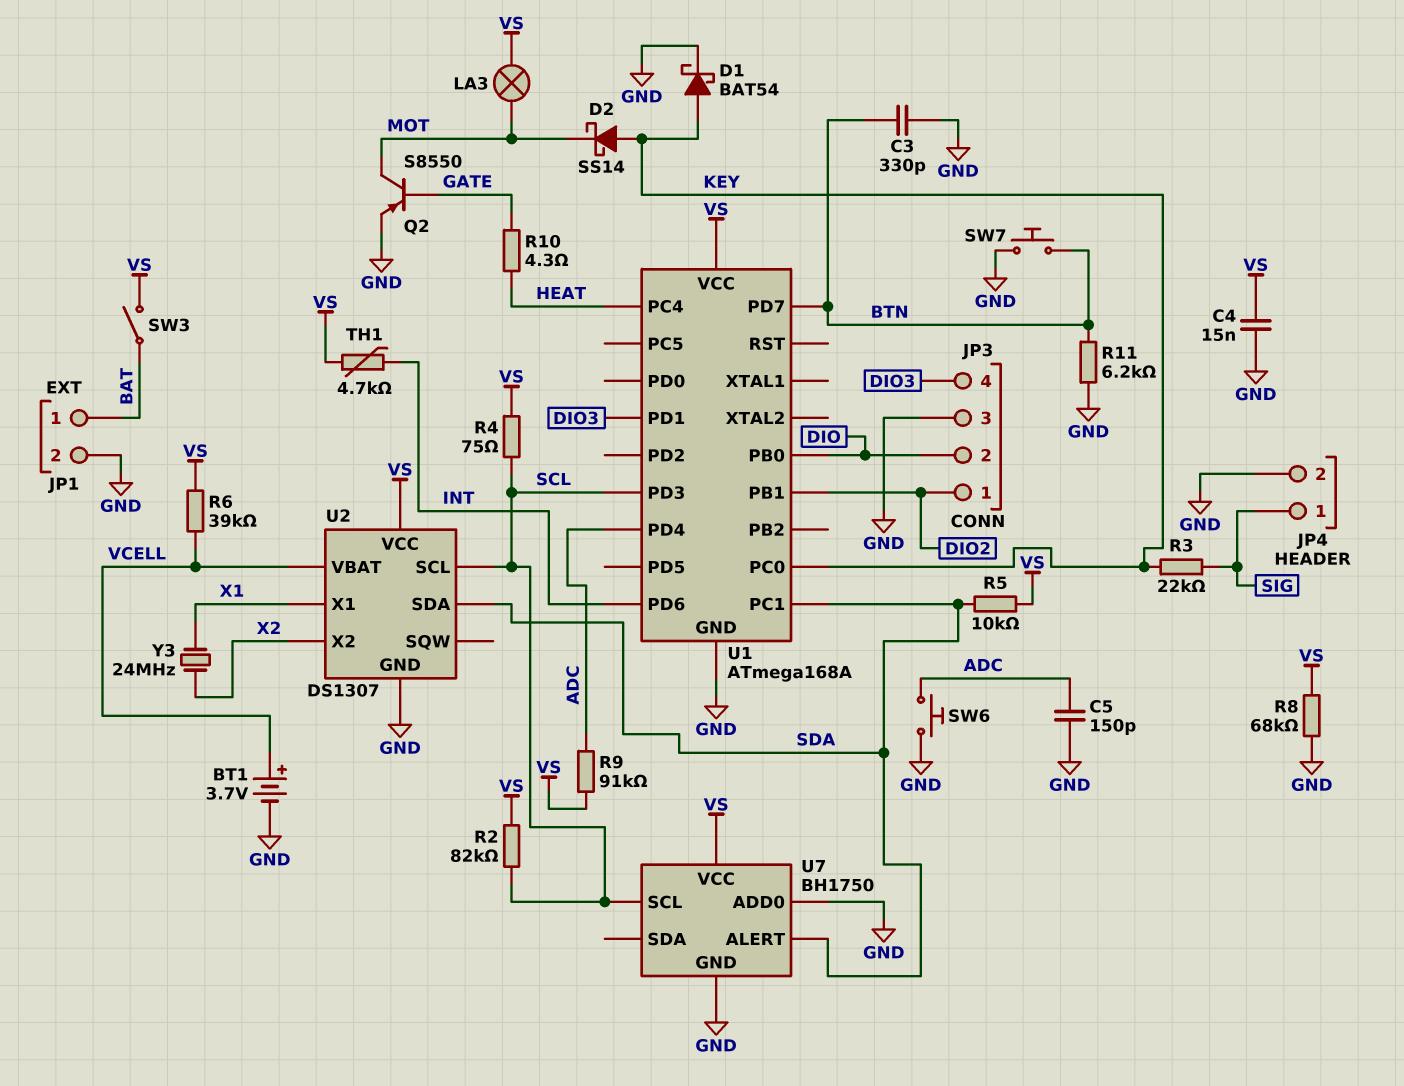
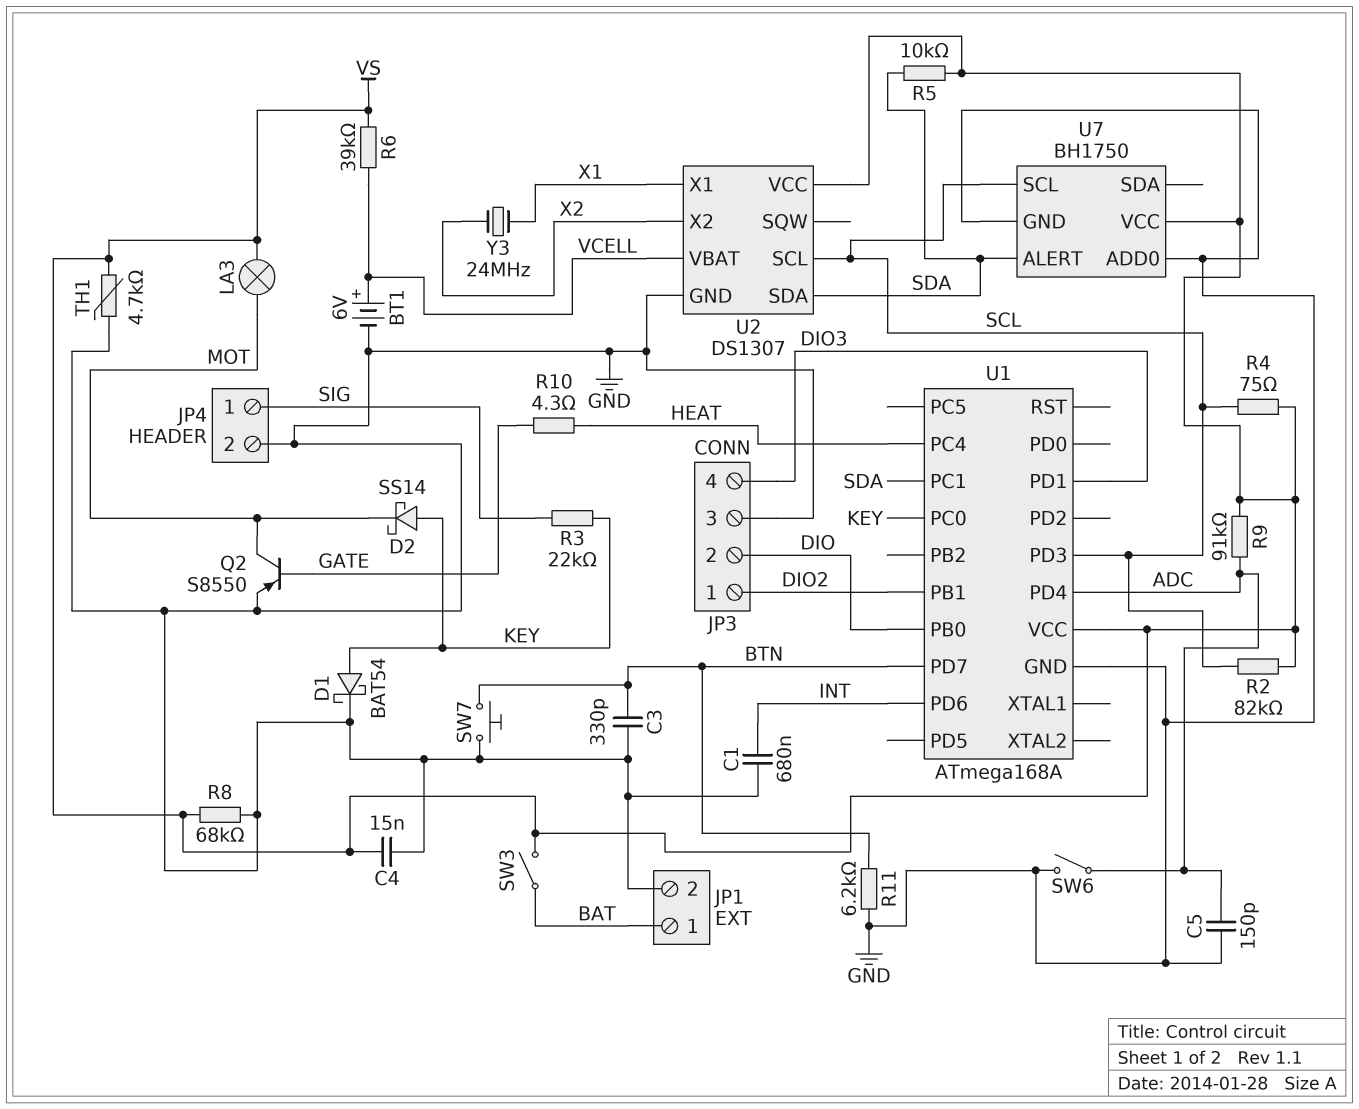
BT1: 3.7V (plus VCELL, minus GND) -> 6V (plus VCELL, minus GND)
C1: none -> 680nF (GND, INT)
SW6: button (ADC, GND) -> switch (ADC, GND)
TH1: 4.7k (INT, VS) -> 4.7k (GND, VS)

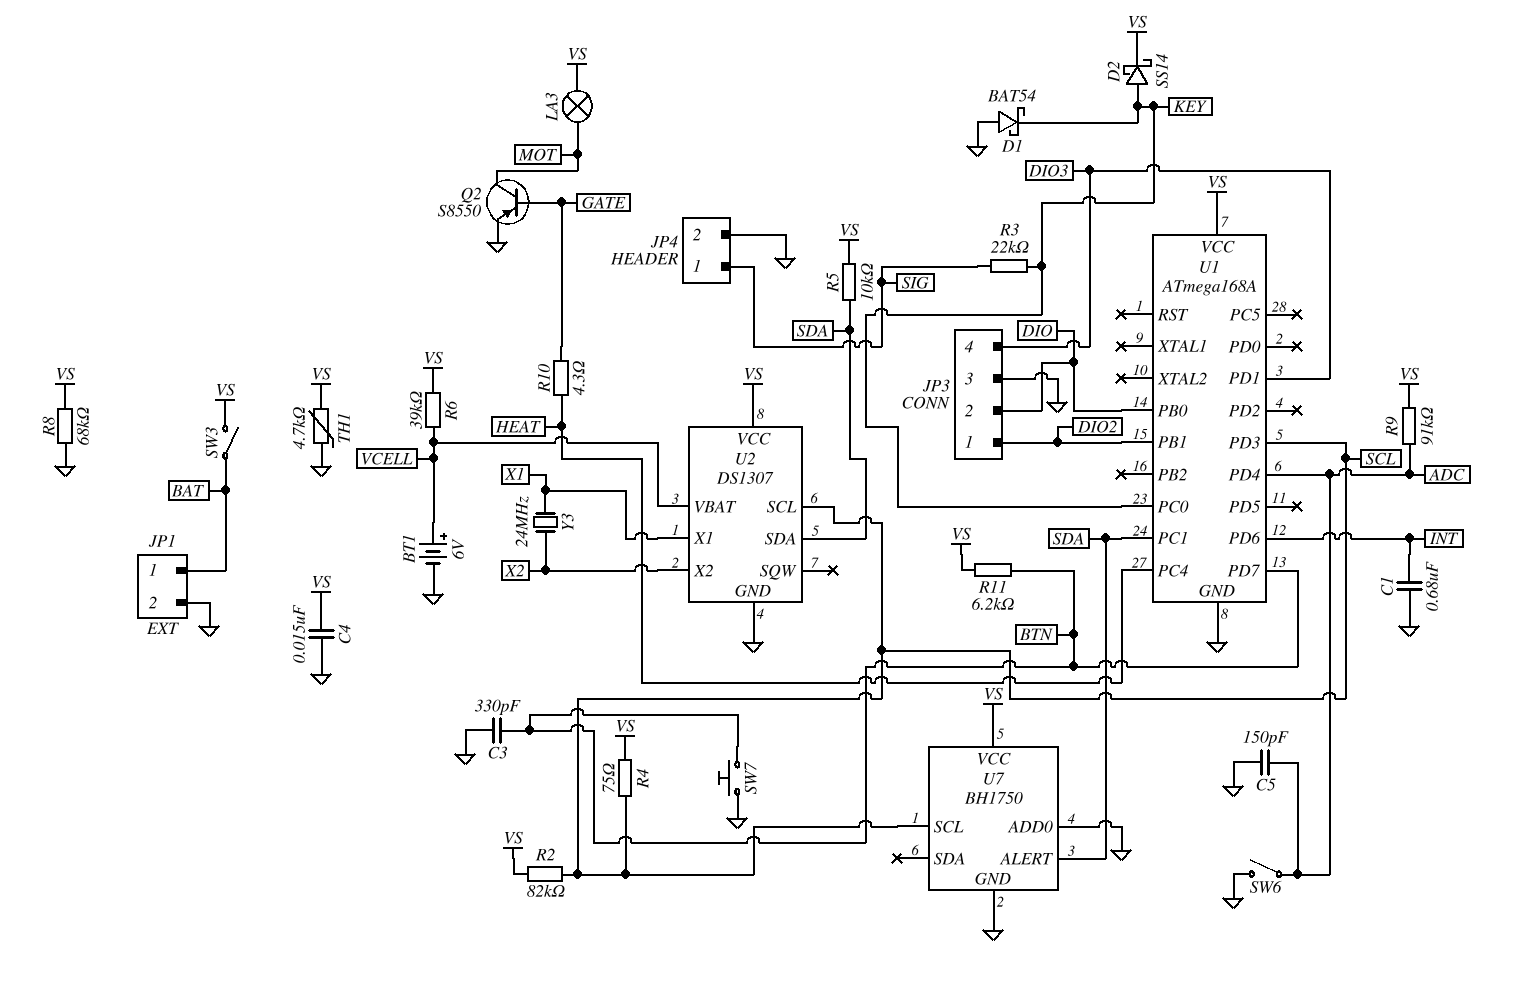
D1: schottky BAT54 (A KEY, K GND) -> schottky BAT54 (A GND, K KEY)
D2: schottky SS14 (A KEY, K MOT) -> schottky SS14 (A KEY, K VS)
R11: 6.2k (BTN, GND) -> 6.2k (BTN, VS)

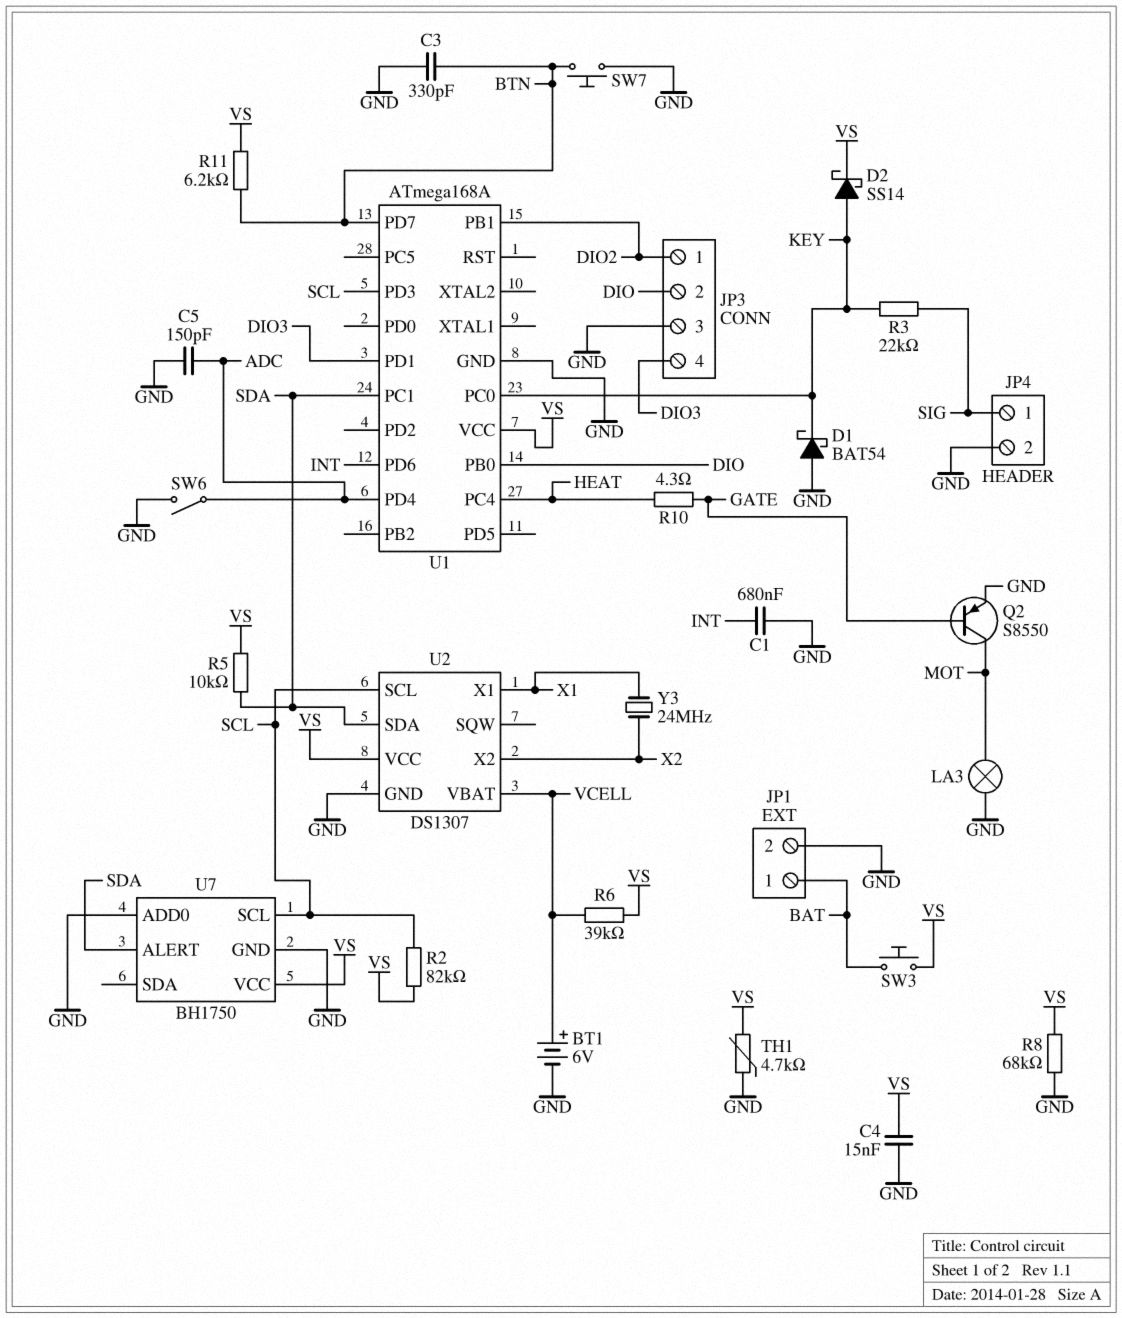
LA3: lamp (MOT, VS) -> lamp (GND, MOT)
R4: 75 (SCL, VS) -> none
R9: 91k (ADC, VS) -> none
SW3: switch (BAT, VS) -> button (BAT, VS)

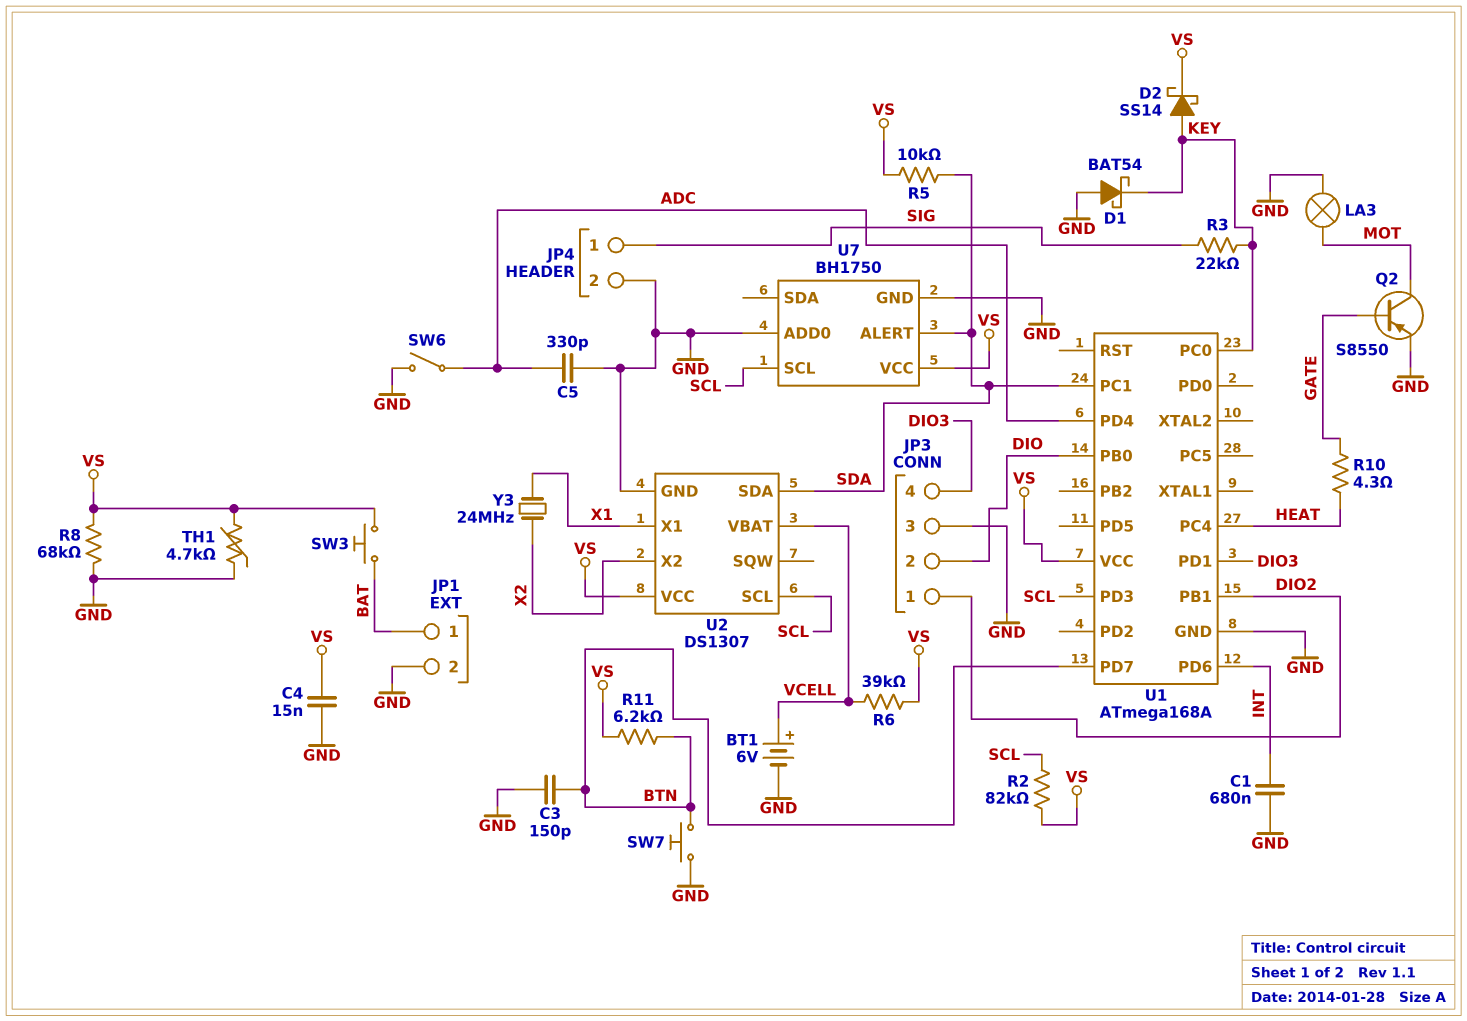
C3: 330pF (BTN, GND) -> 150pF (BTN, GND)
C5: 150pF (ADC, GND) -> 330pF (ADC, GND)

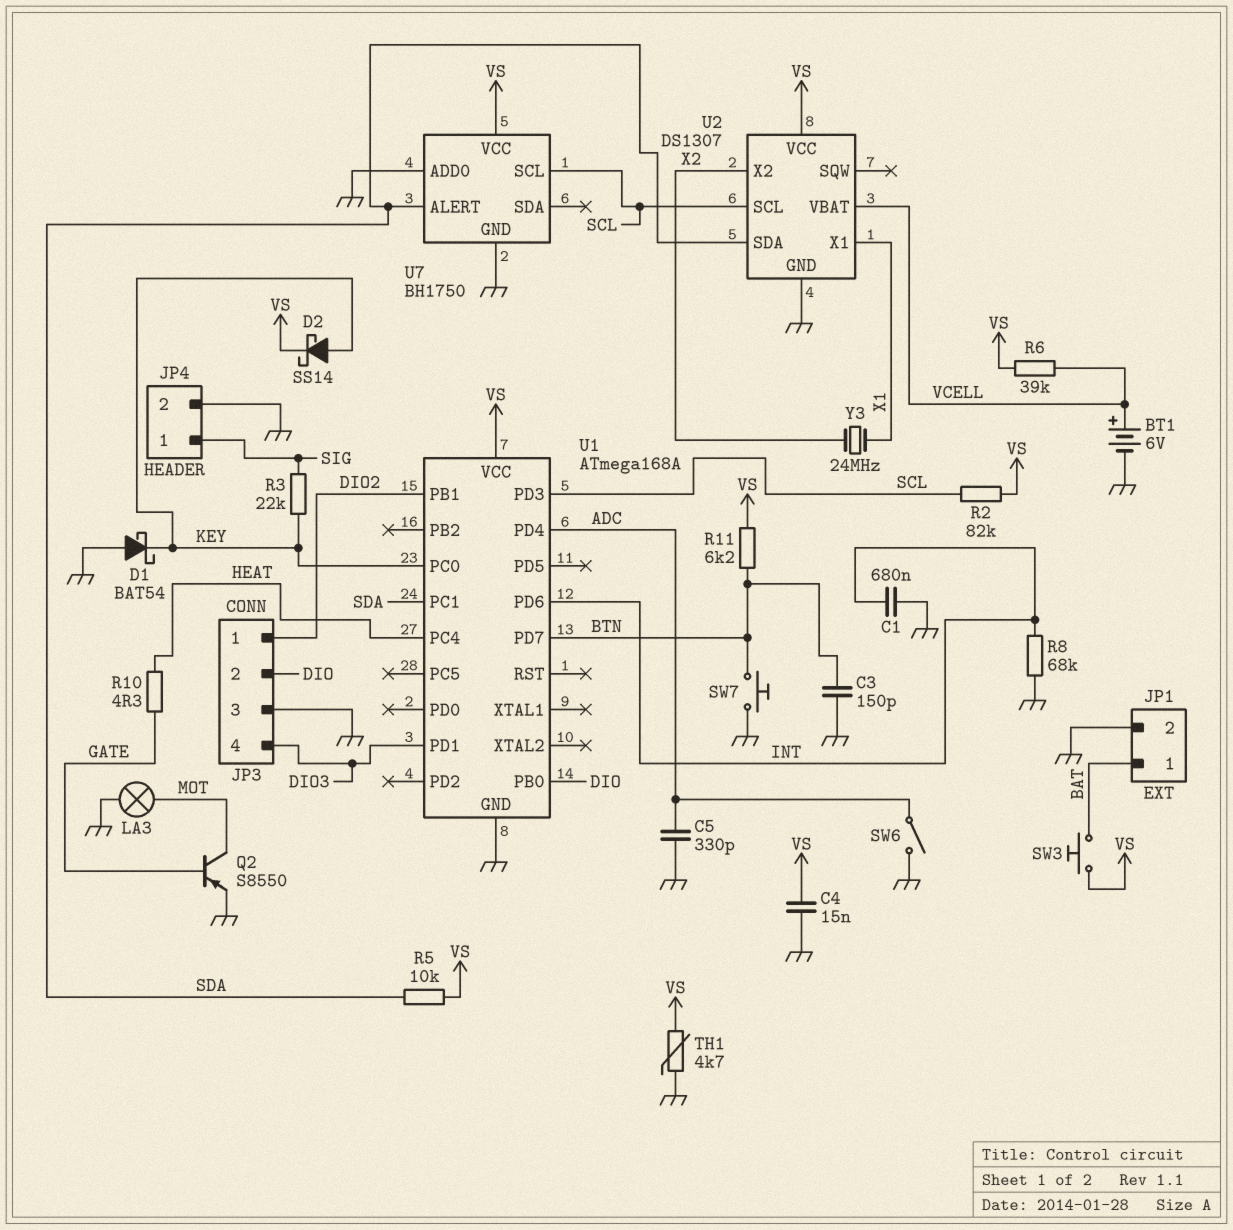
R8: 68k (GND, VS) -> 68k (GND, INT)

